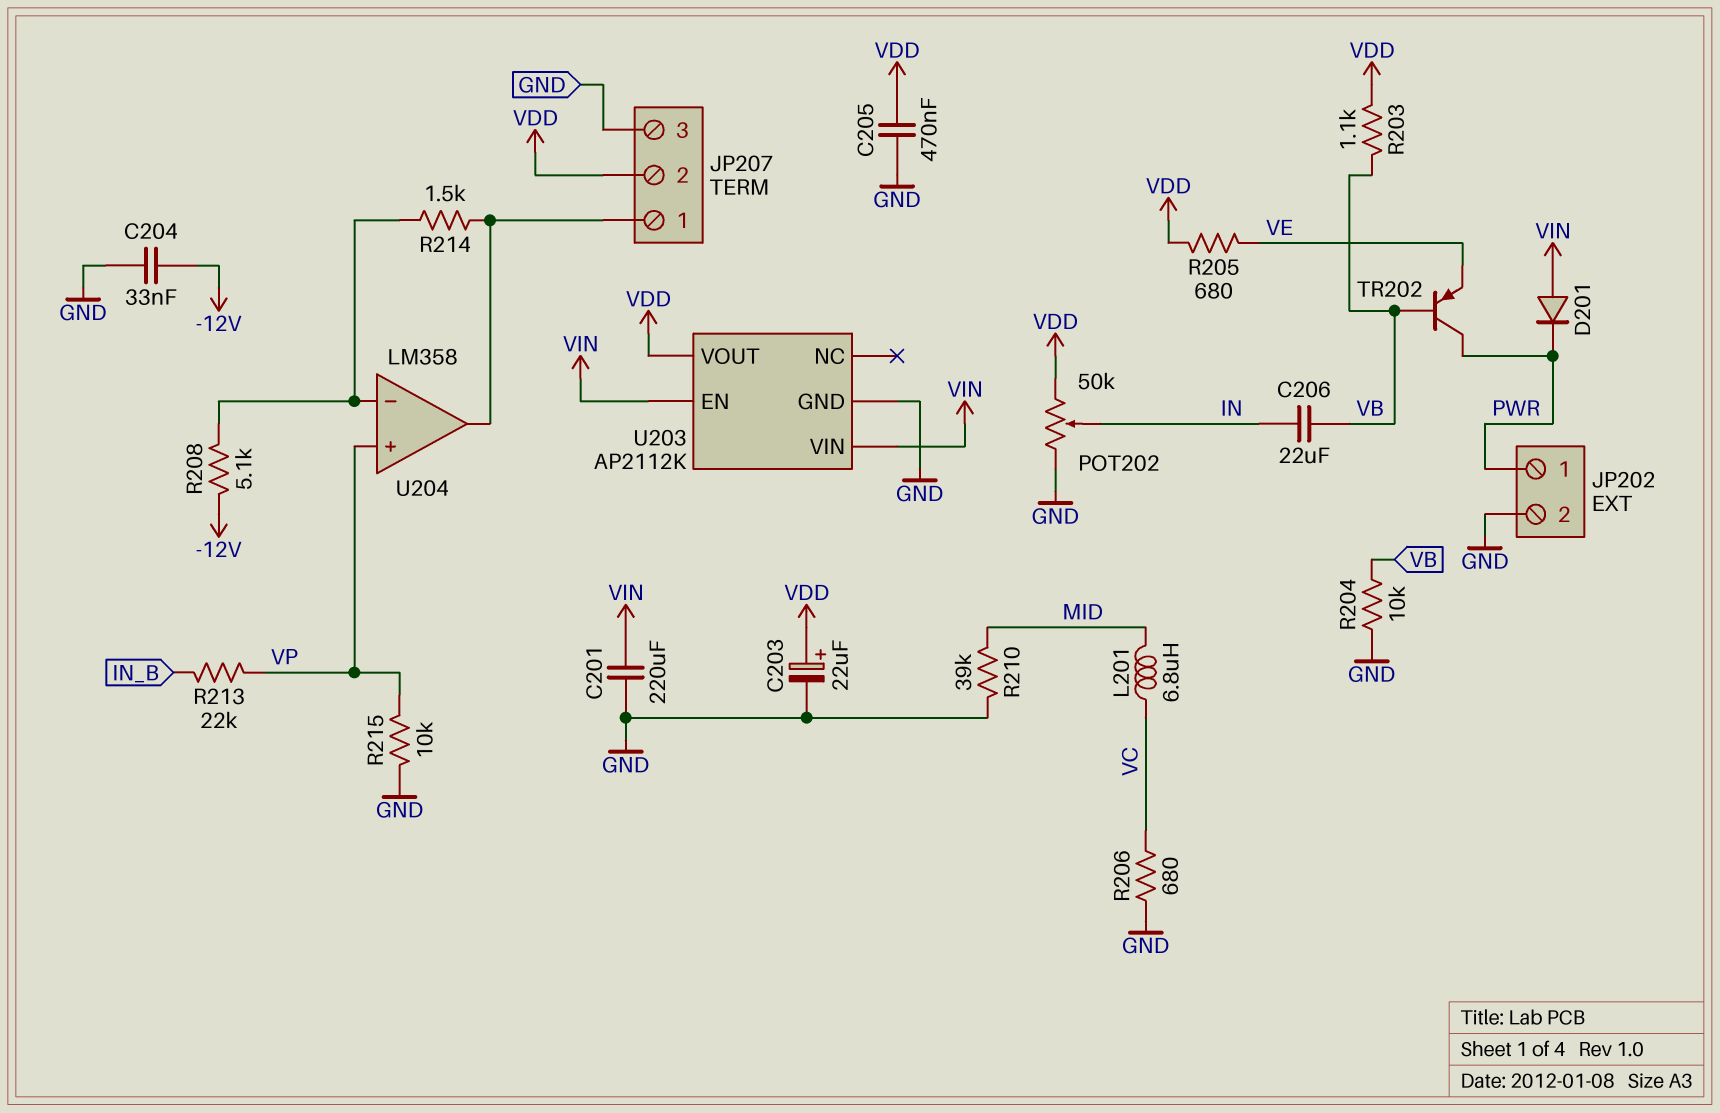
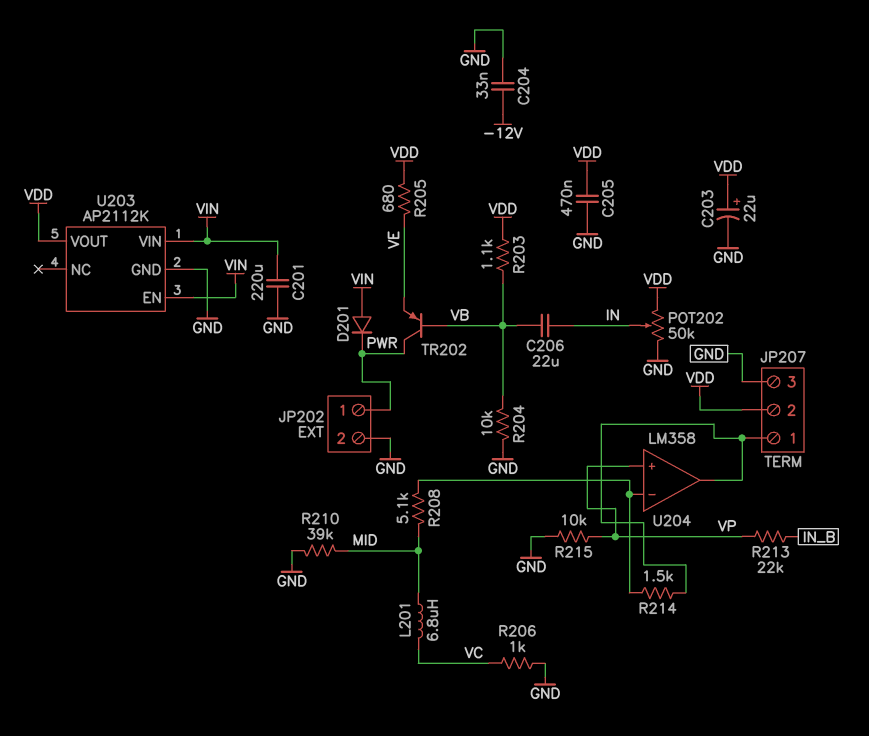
R206: 680 (GND, VC) -> 1k (GND, VC)
R208: 5.1k (-12V, U204/in-) -> 5.1k (MID, U204/in-)

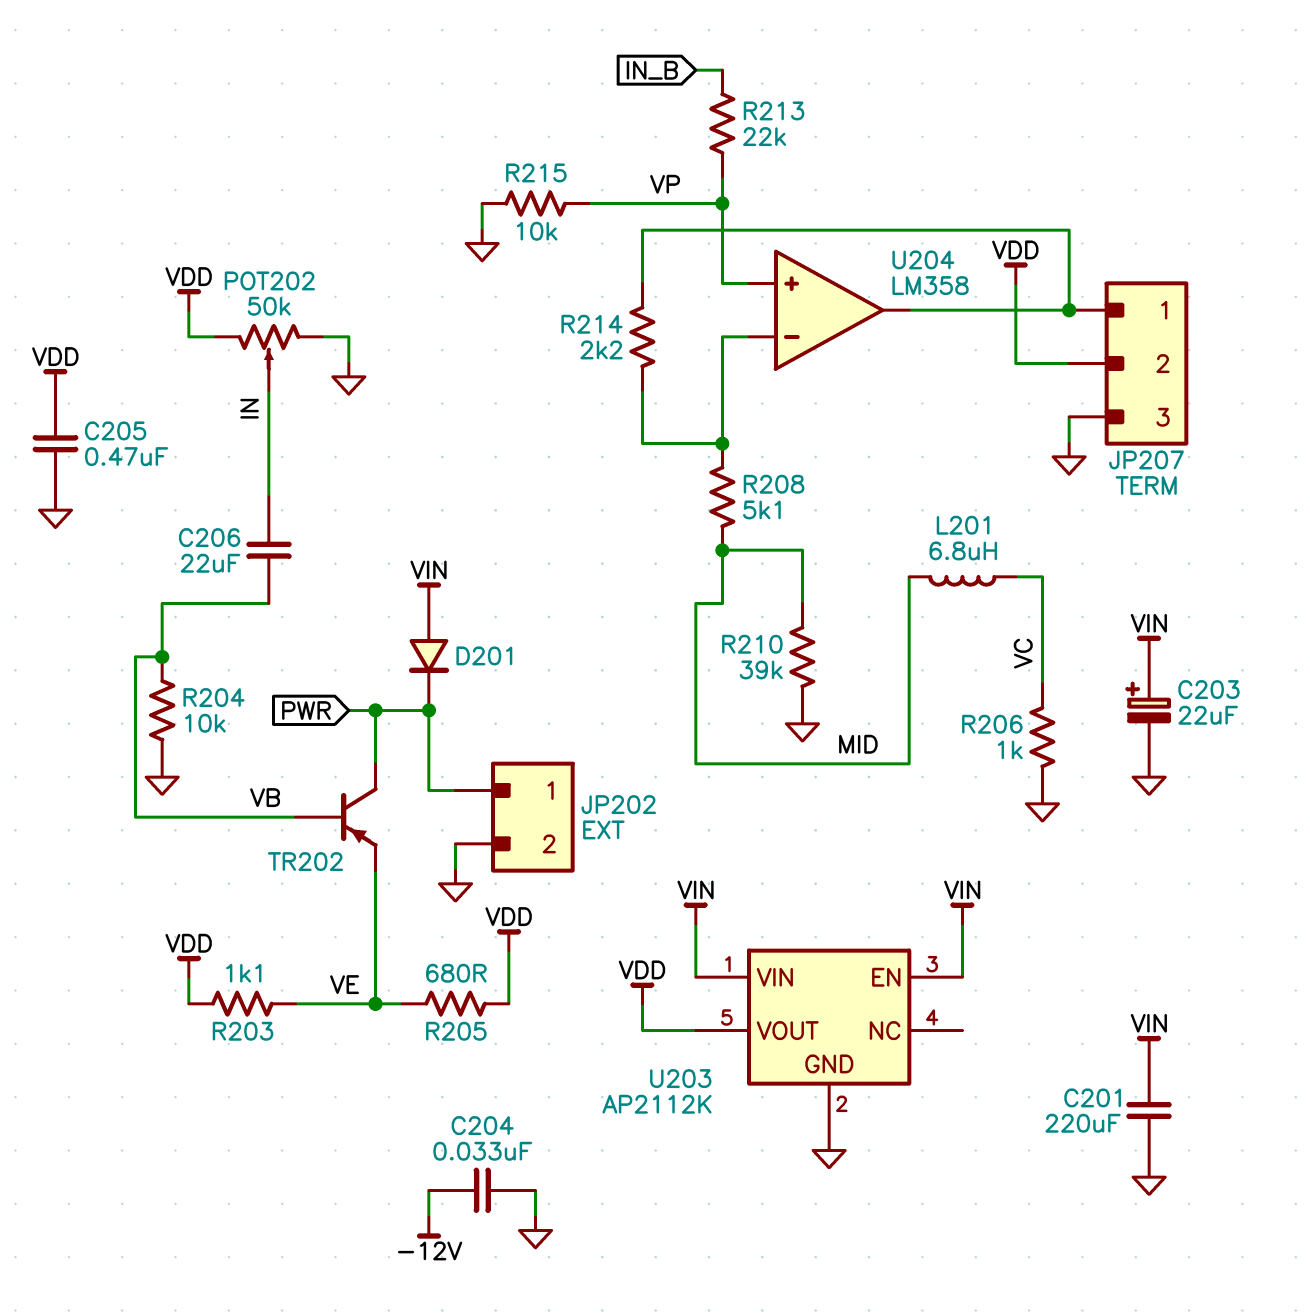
C203: 22uF (plus VDD, minus GND) -> 22uF (plus VIN, minus GND)
R203: 1.1k (VB, VDD) -> 1.1k (VDD, VE)
R214: 1.5k (JP207/1, U204/in-) -> 2.2k (JP207/1, U204/in-)

